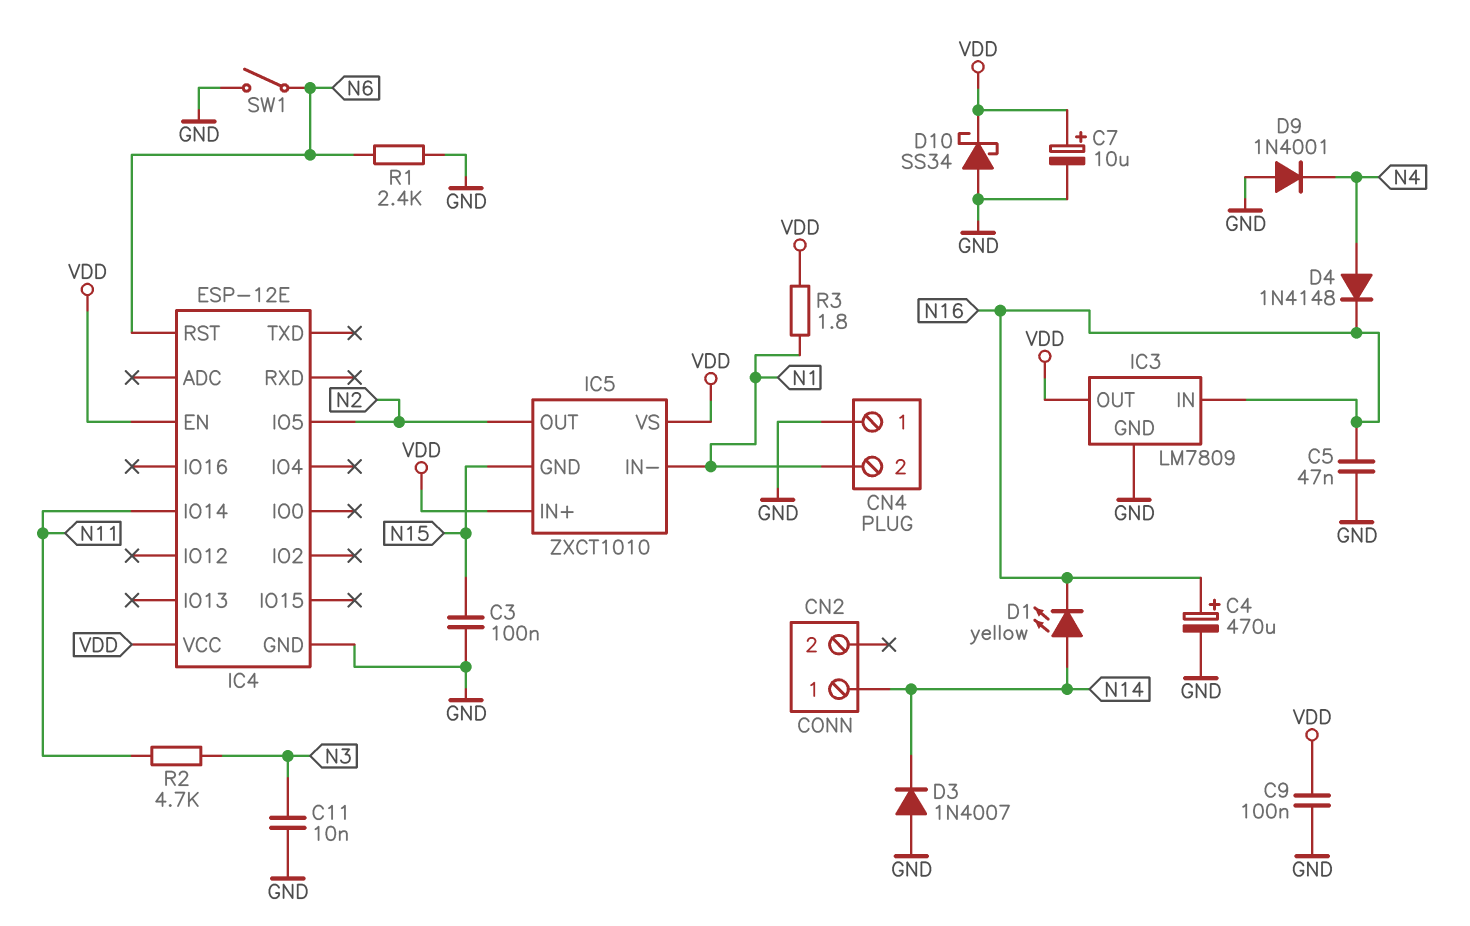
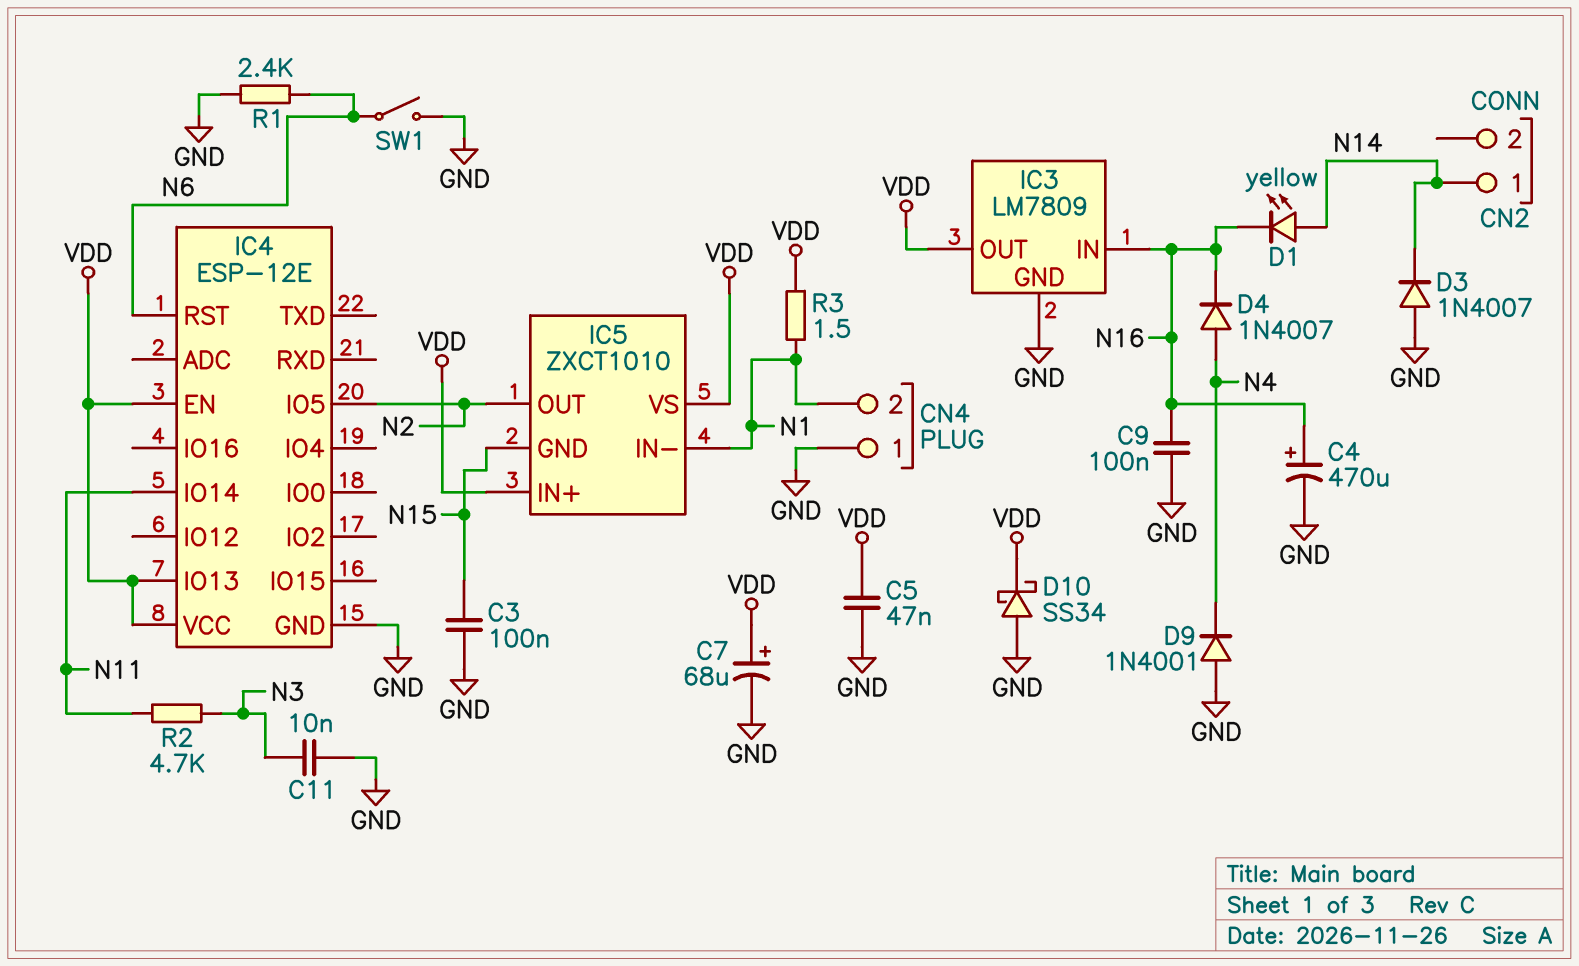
C5: 47nF (GND, N16) -> 47nF (GND, VDD)
C7: 10uF (plus VDD, minus GND) -> 68uF (plus VDD, minus GND)
C9: 100nF (GND, VDD) -> 100nF (GND, N16)
D4: diode 1N4148 (A N4, K N16) -> diode 1N4007 (A N4, K N16)
IC4 pin IO13: none -> VDD
R3: 1.8 (N1, VDD) -> 1.5 (N1, VDD)

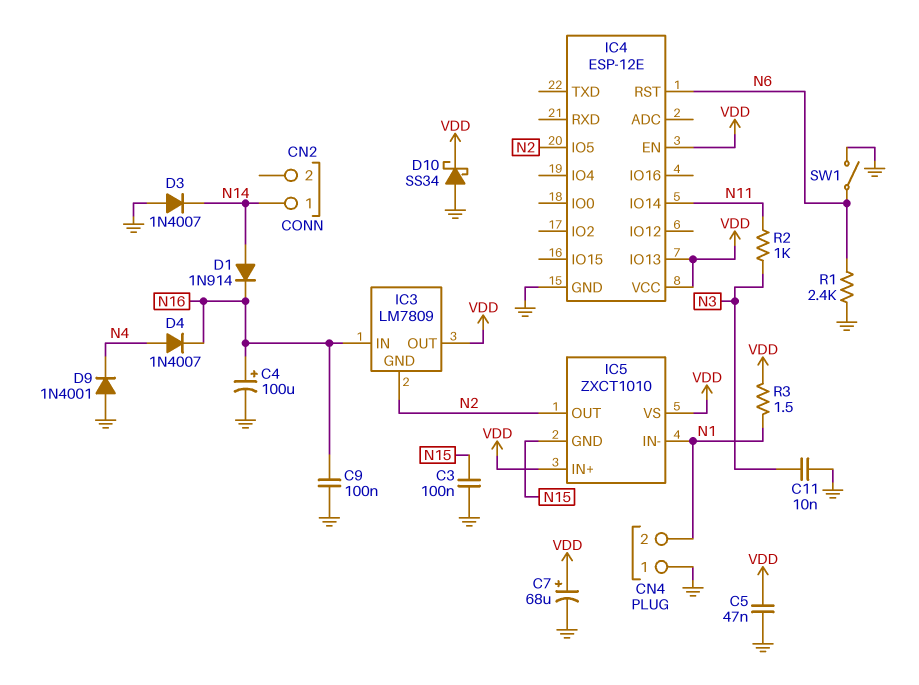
C4: 470uF (plus N16, minus GND) -> 100uF (plus N16, minus GND)
D1: LED yellow (A N14, K N16) -> diode 1N914 (A N14, K N16)
IC3 pin GND: GND -> N2
R2: 4.7k (N3, N11) -> 1k (N3, N11)

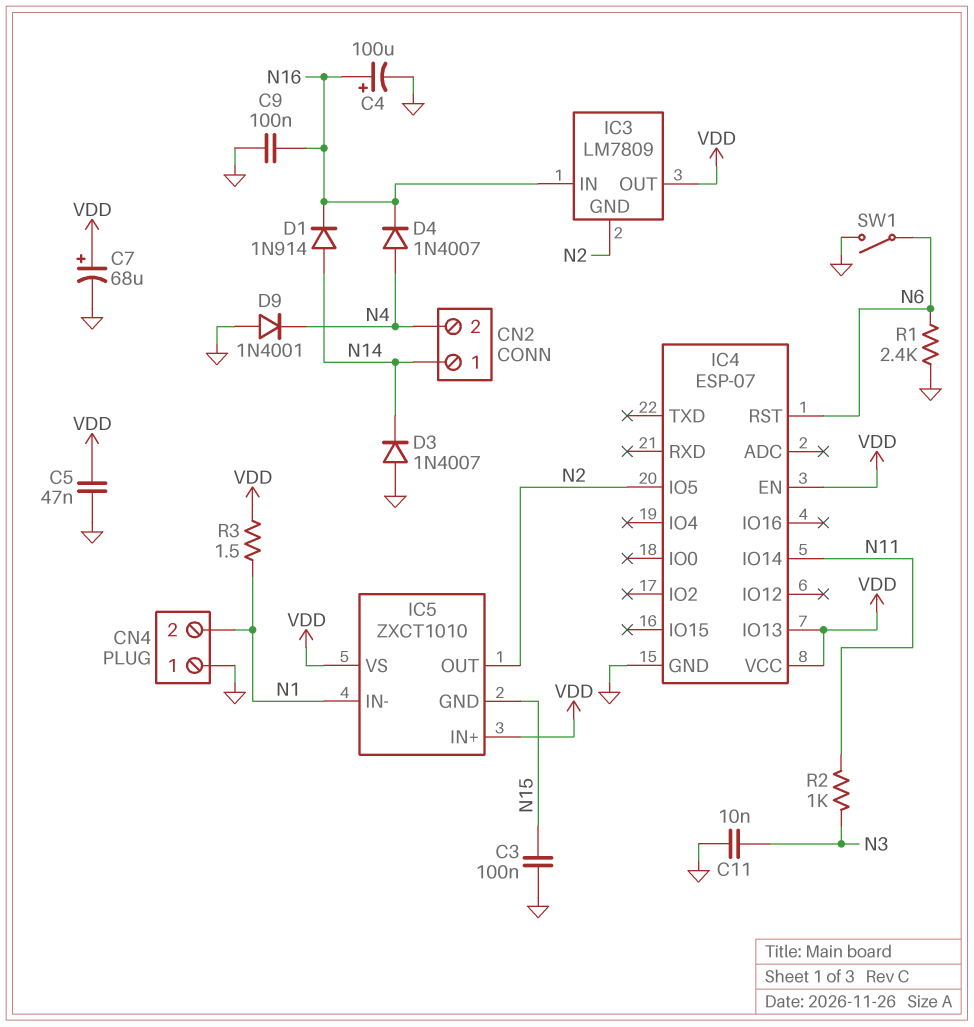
CN2 pin 2: none -> N4
D10: schottky SS34 (A GND, K VDD) -> none
IC4: ESP-12E -> ESP-07

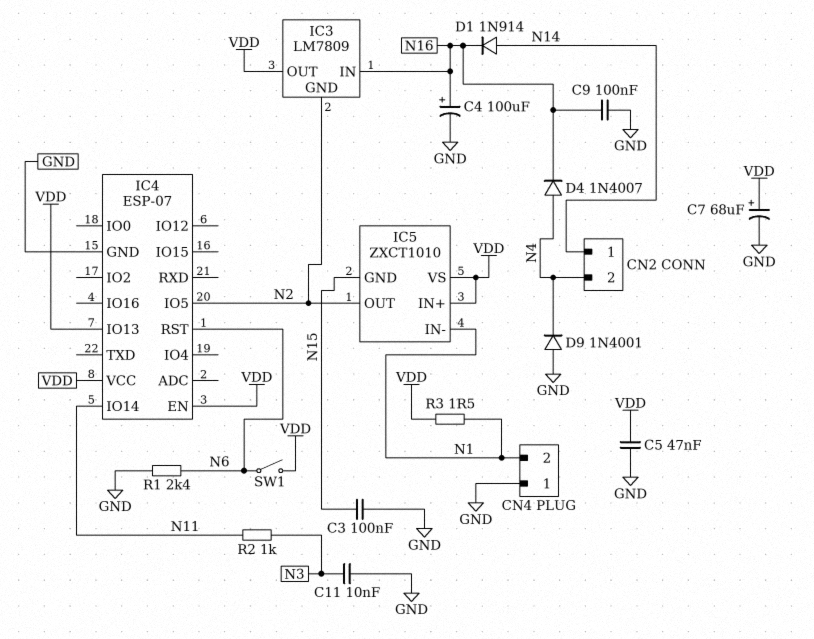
D3: diode 1N4007 (A GND, K N14) -> none
SW1: switch (GND, N6) -> switch (N6, VDD)

